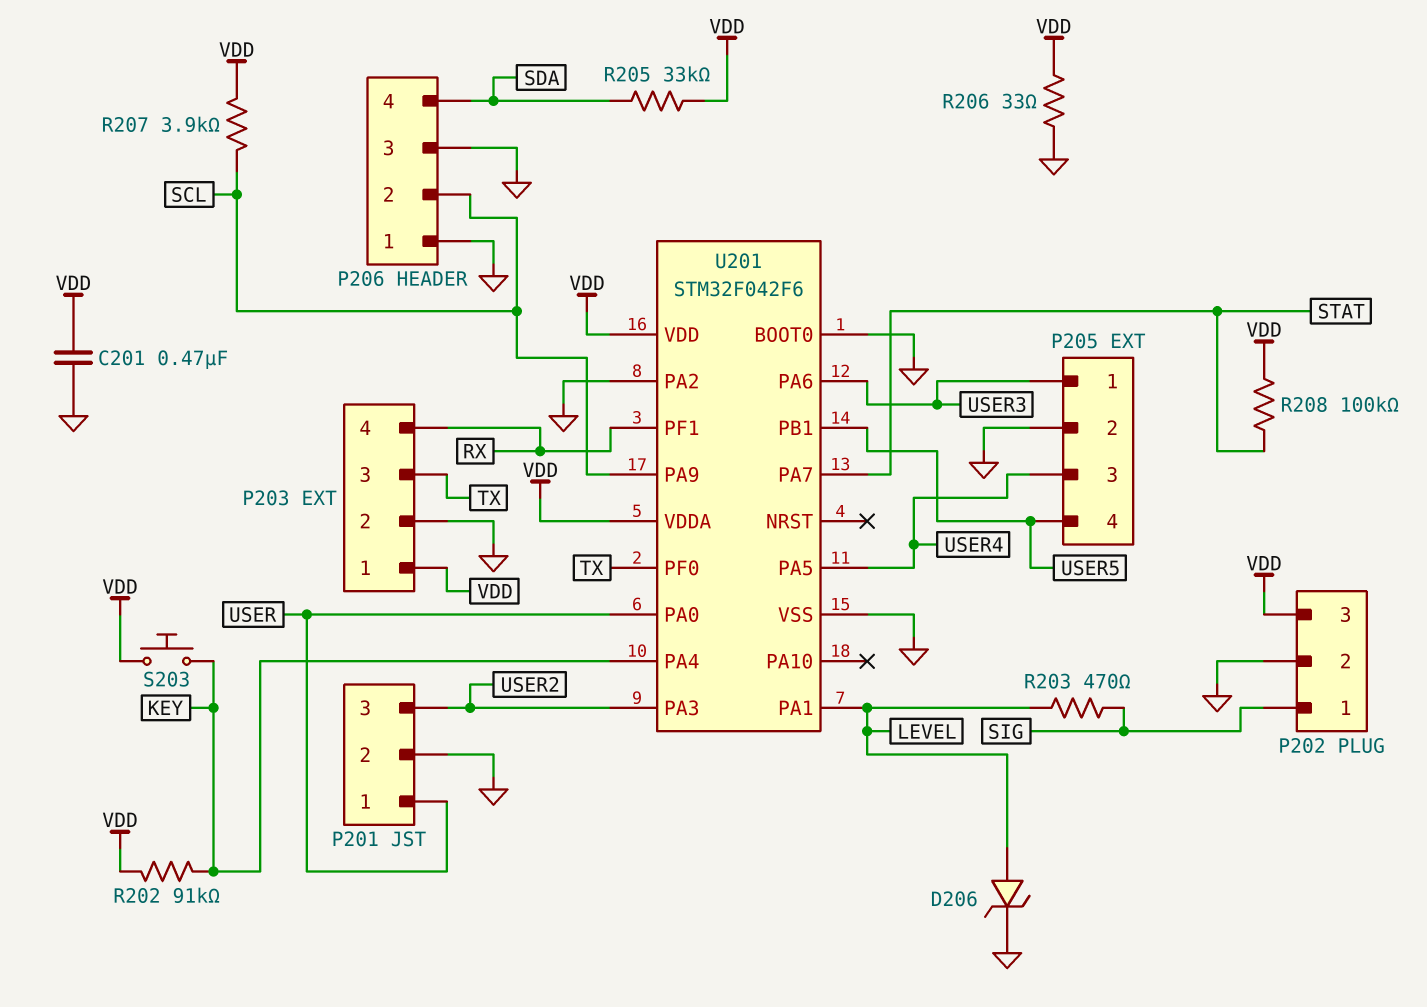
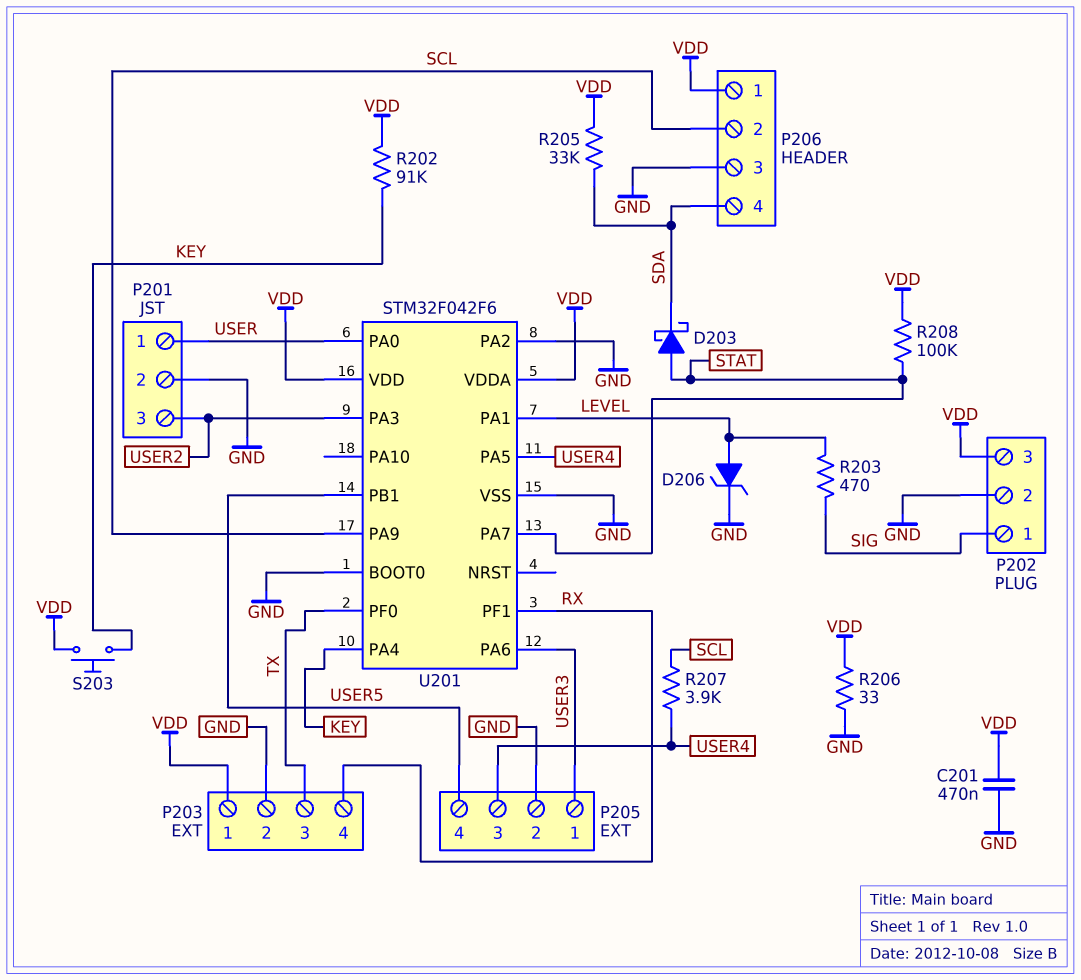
D203: none -> schottky (A STAT, K SDA)
P206 pin 1: GND -> VDD
R207: 3.9k (SCL, VDD) -> 3.9k (SCL, USER4)

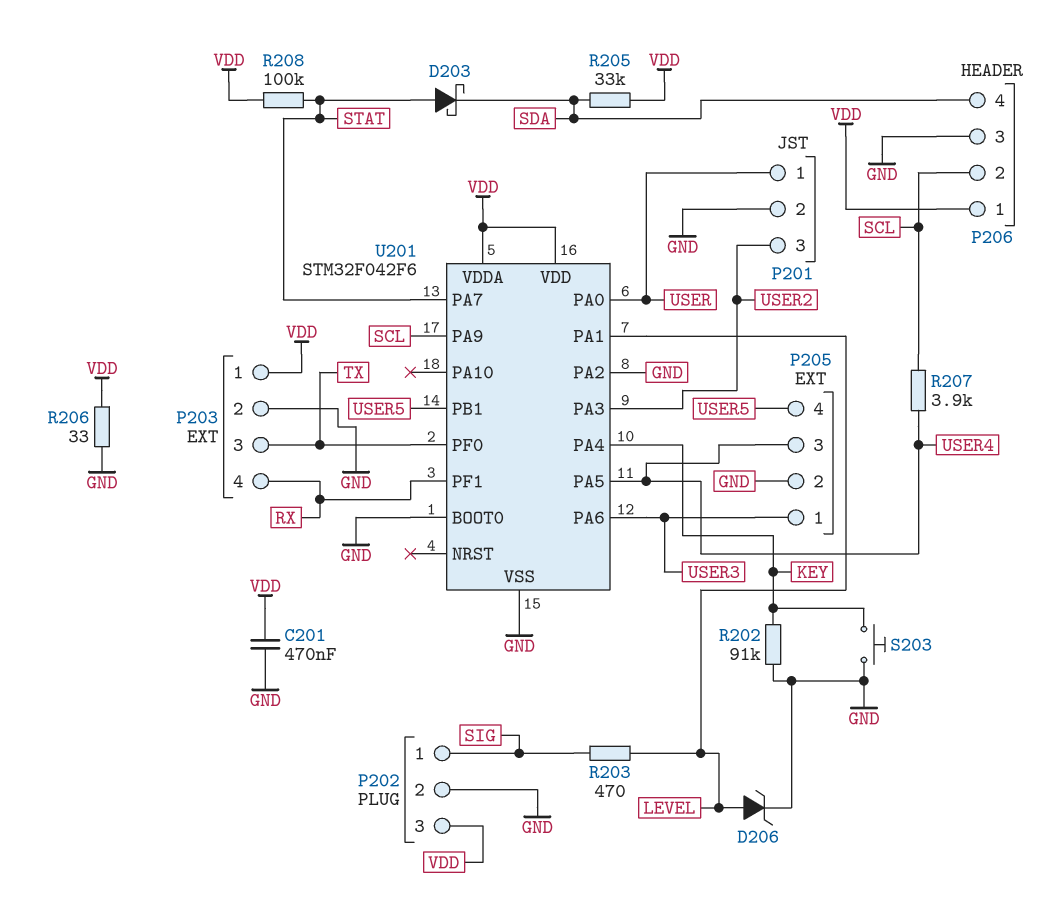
R202: 91k (KEY, VDD) -> 91k (GND, KEY)
S203: button (KEY, VDD) -> button (GND, KEY)

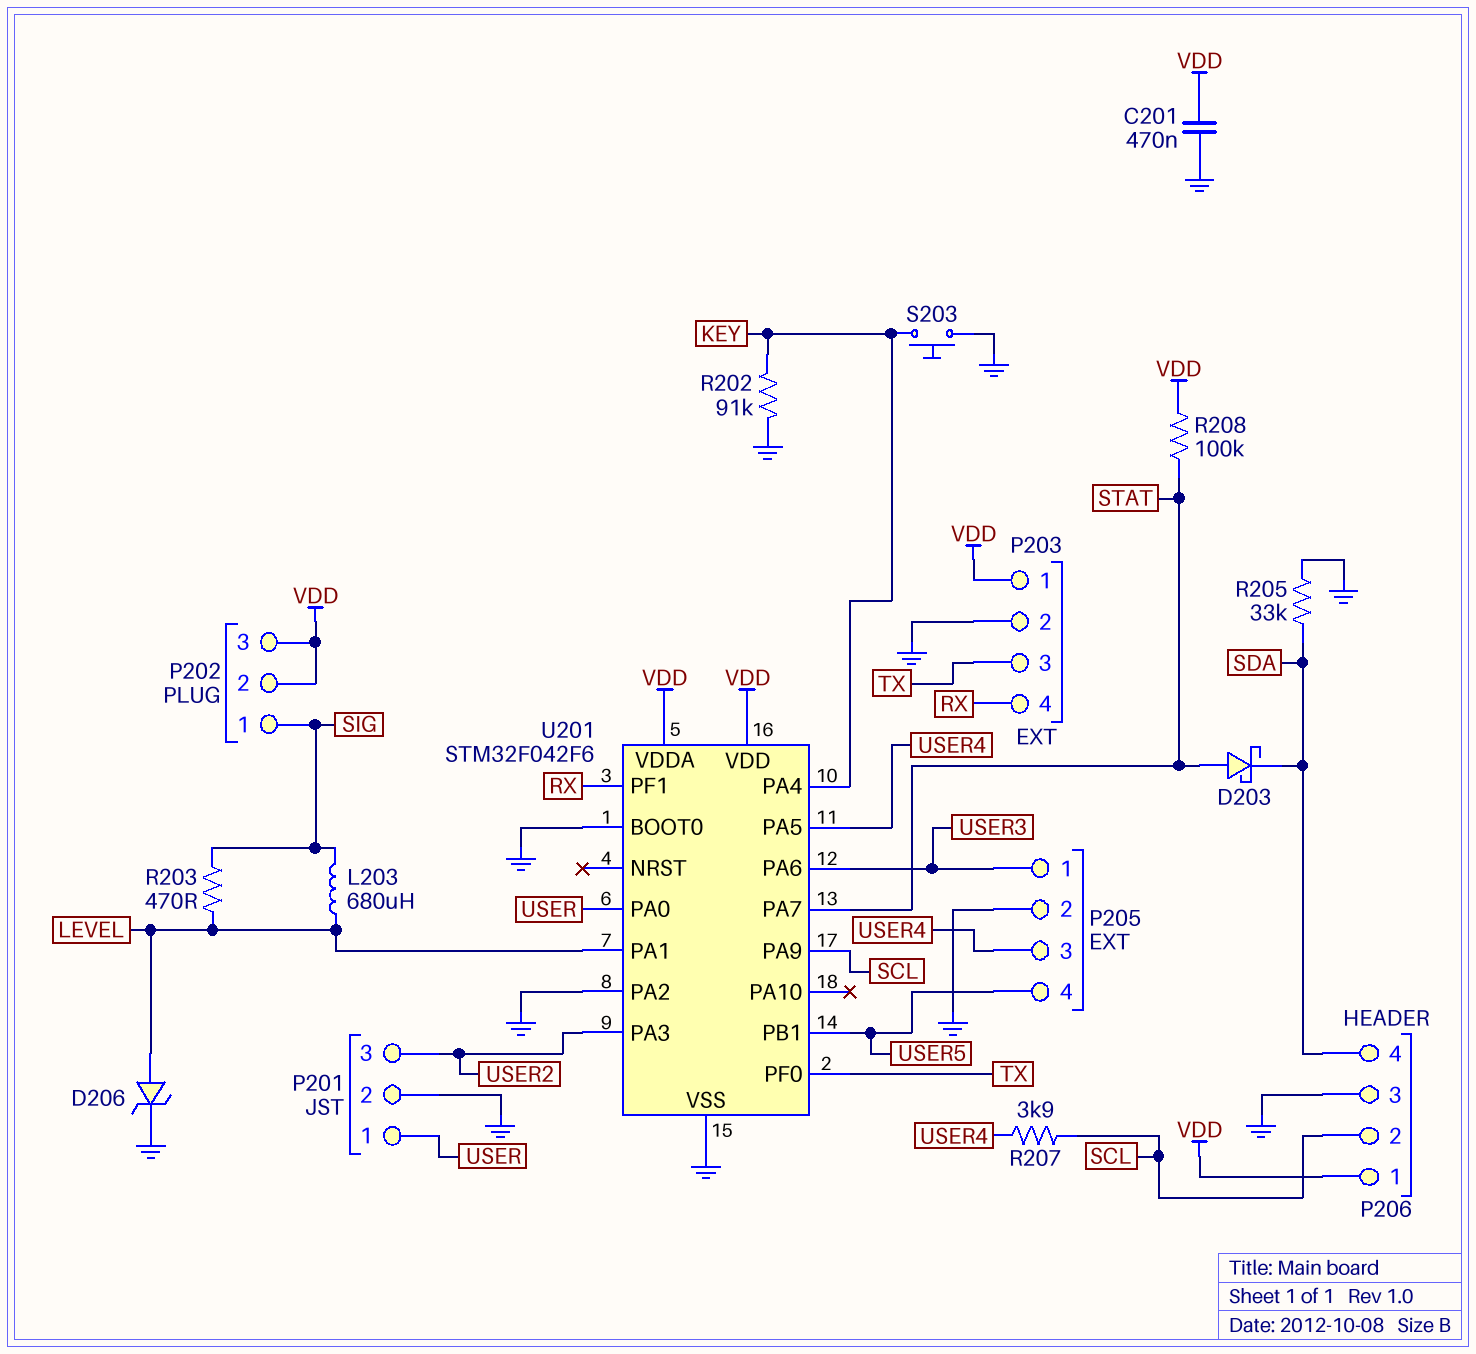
L203: none -> 680uH (LEVEL, SIG)
P202 pin 2: GND -> VDD
R205: 33k (SDA, VDD) -> 33k (GND, SDA)
R206: 33 (GND, VDD) -> none

